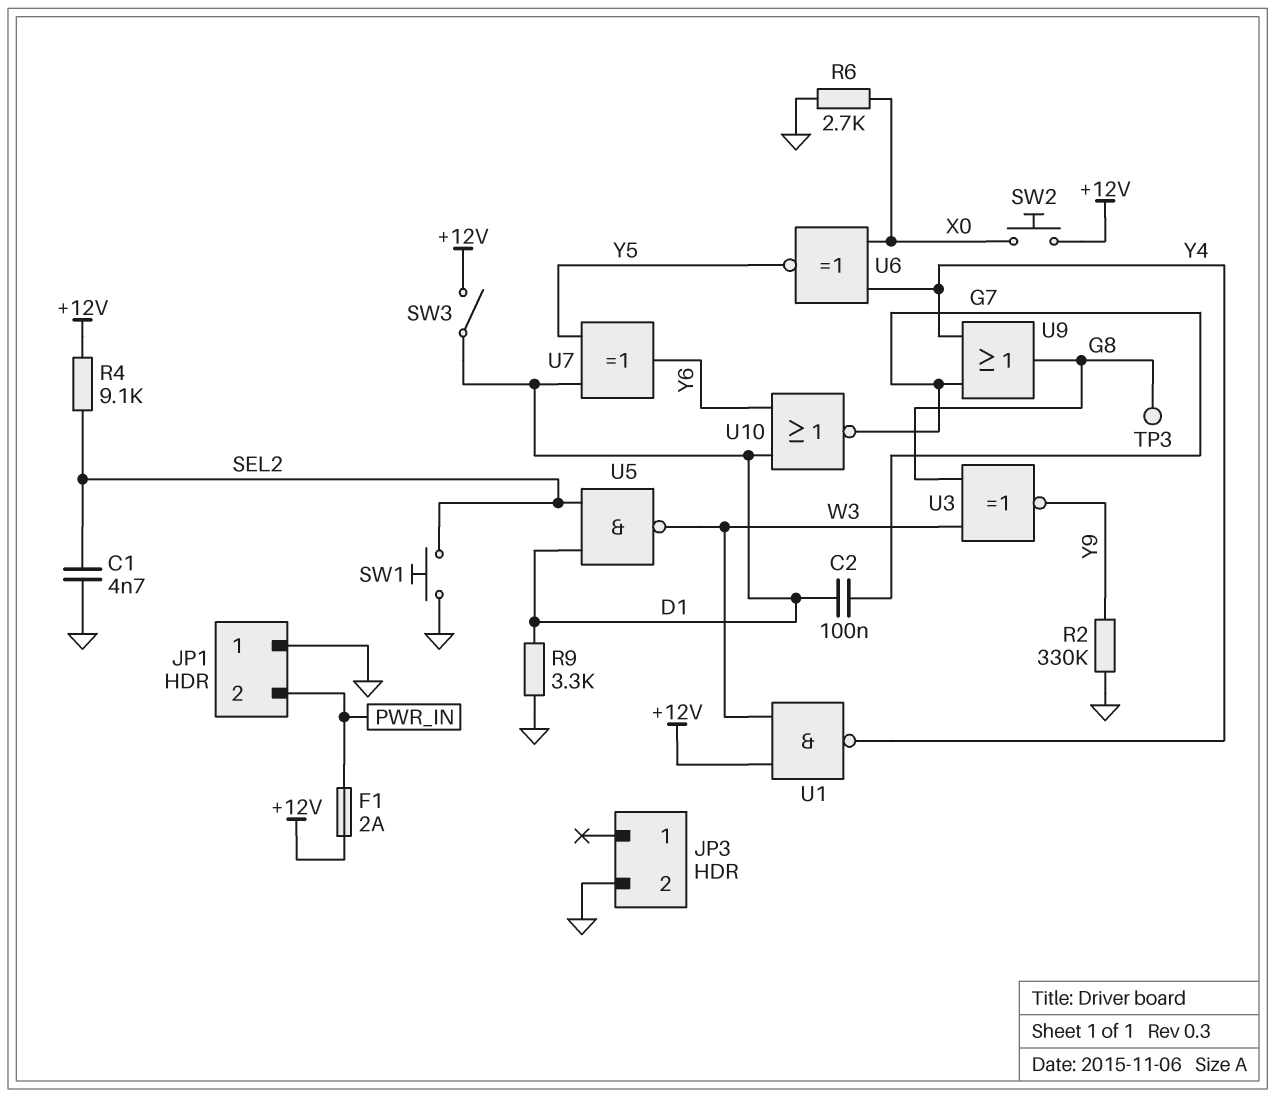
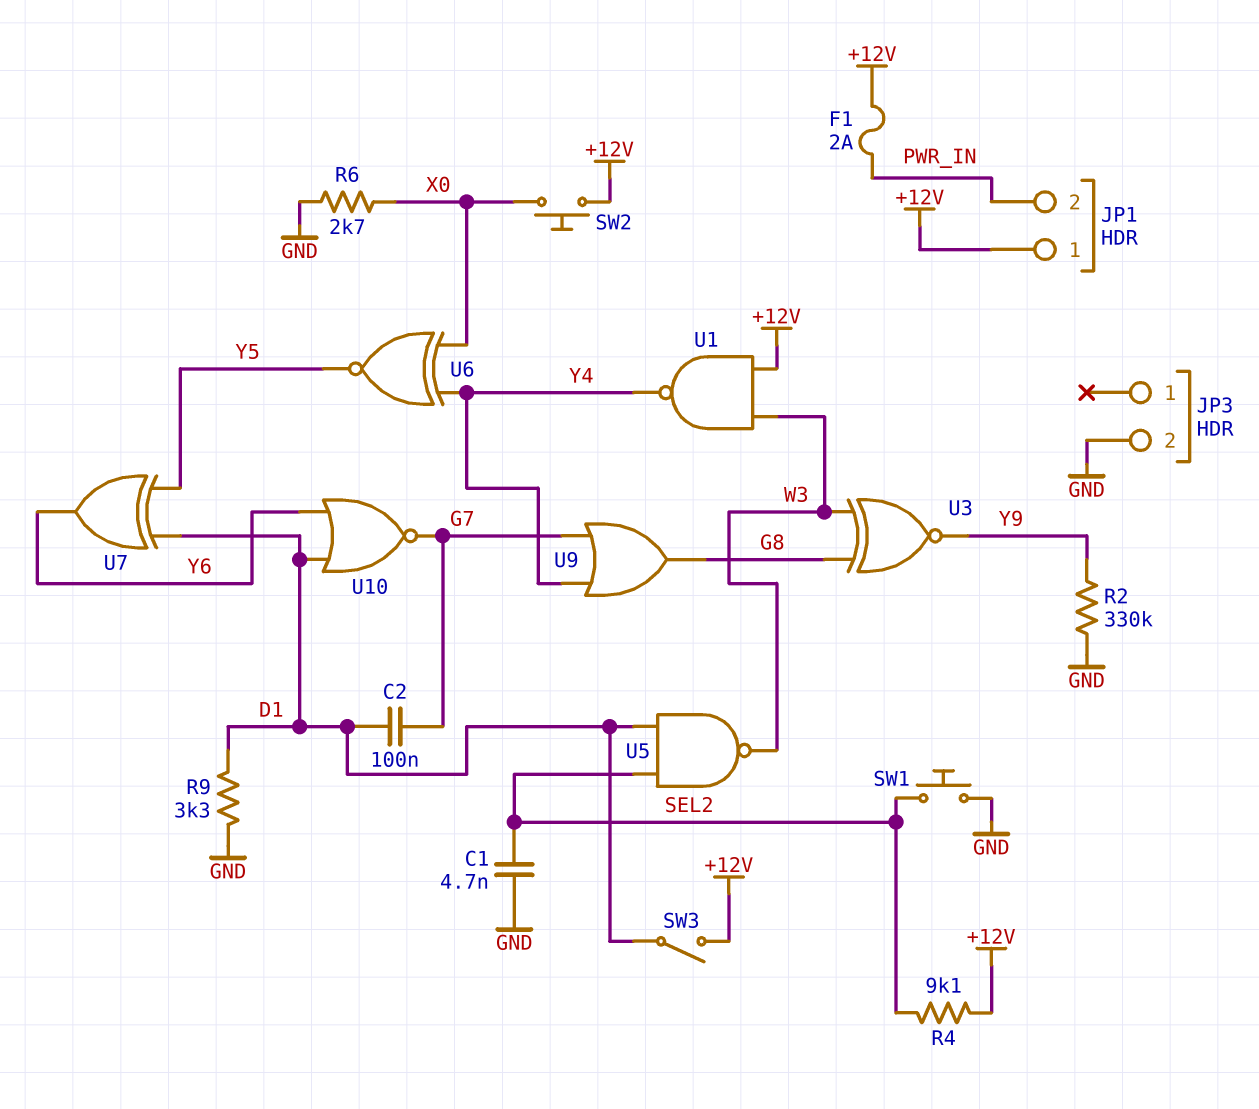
JP1 pin 1: GND -> +12V
TP3: test point (G8) -> none

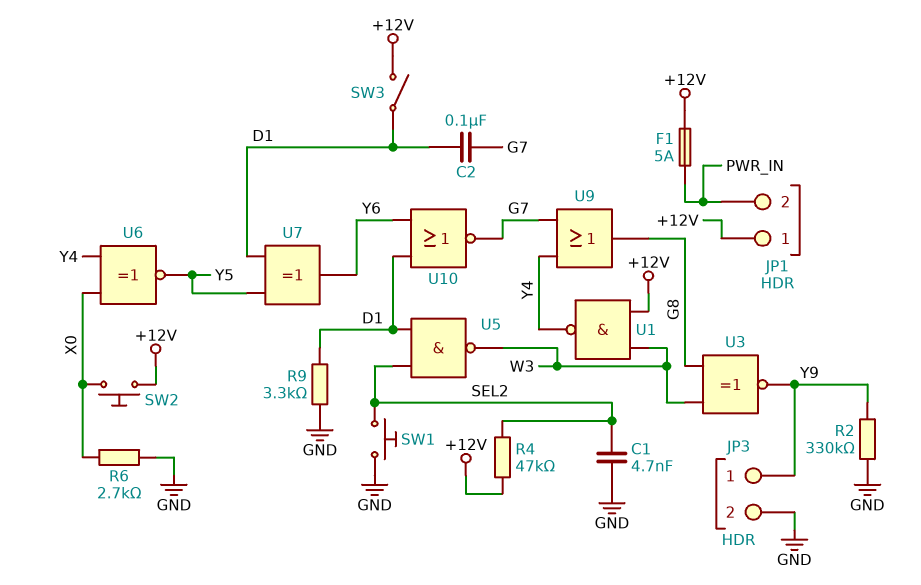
F1: 2A (+12V, PWR_IN) -> 5A (+12V, PWR_IN)
JP3 pin 1: none -> Y9
R4: 9.1k (+12V, SEL2) -> 47k (+12V, SEL2)

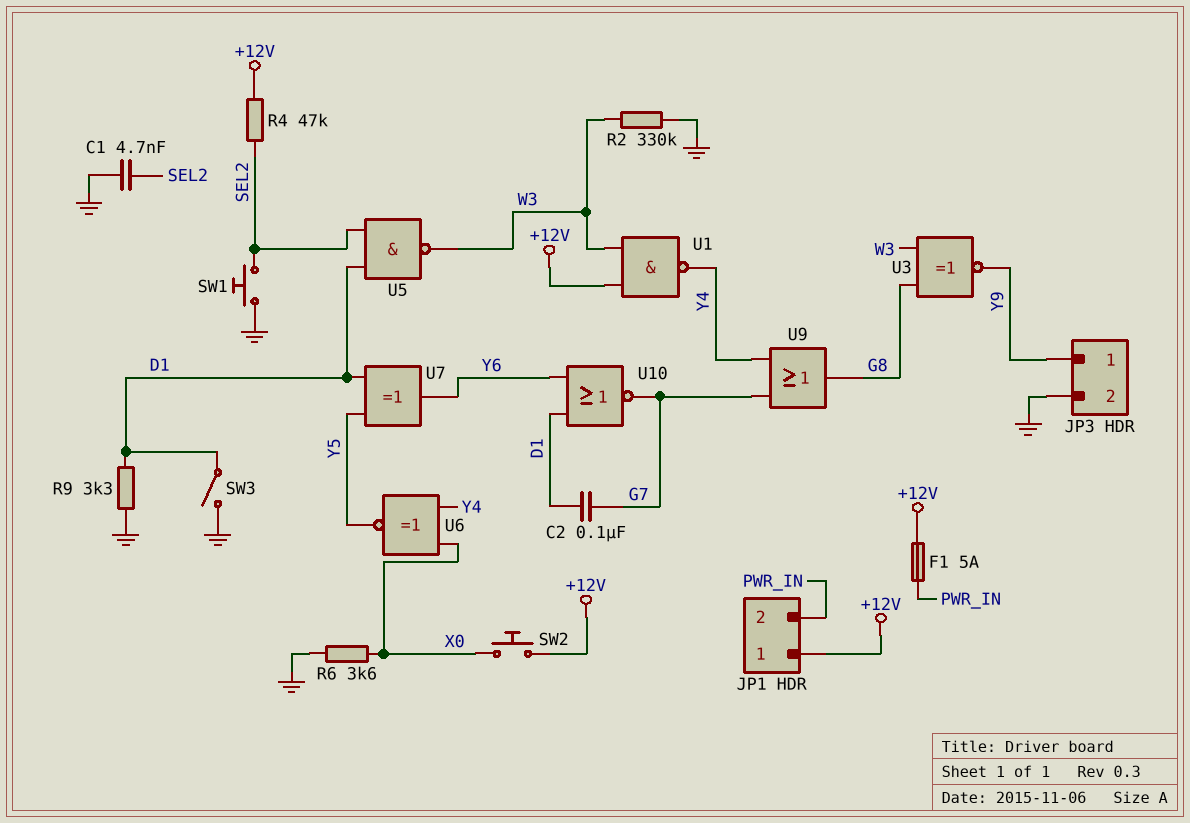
R2: 330k (GND, Y9) -> 330k (GND, W3)
R6: 2.7k (GND, X0) -> 3.6k (GND, X0)
SW3: switch (+12V, D1) -> switch (D1, GND)

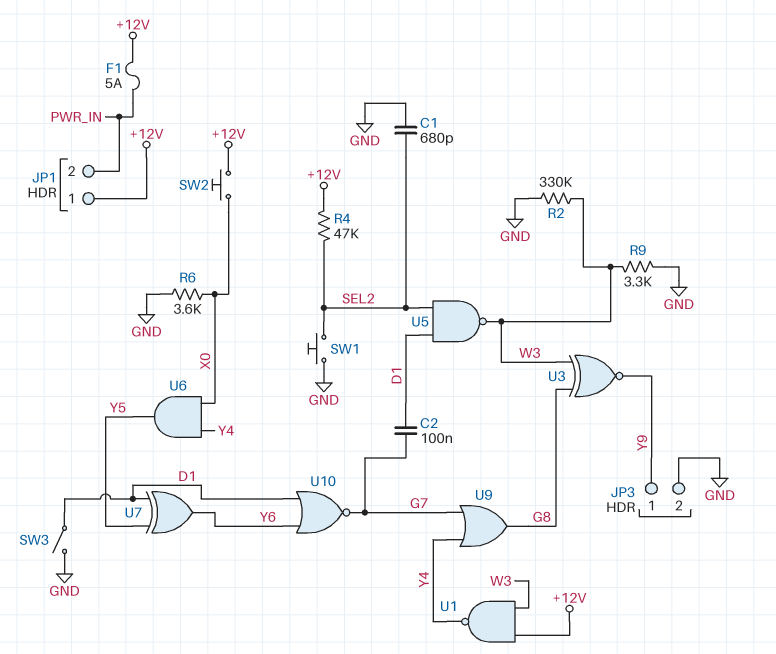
C1: 4.7nF (GND, SEL2) -> 680pF (GND, SEL2)
R9: 3.3k (D1, GND) -> 3.3k (GND, W3)
U6: XNOR (in X0, in Y4, out Y5) -> AND (in X0, in Y4, out Y5)

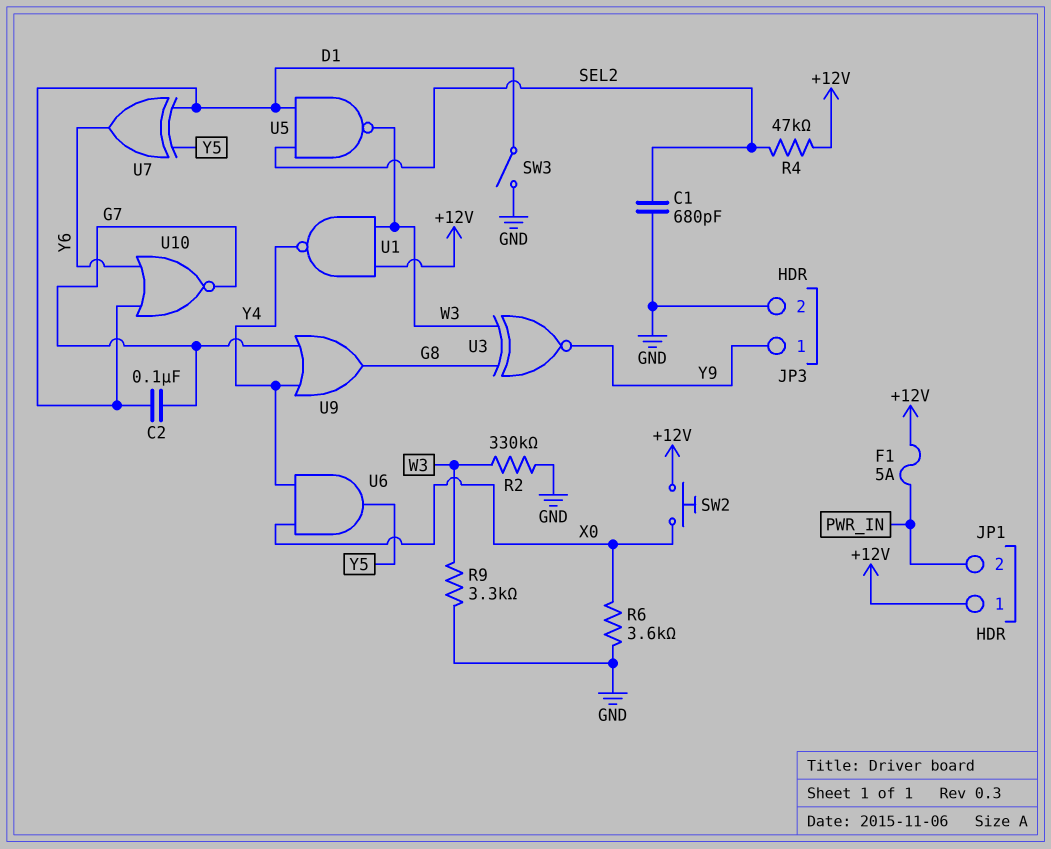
SW1: button (GND, SEL2) -> none

